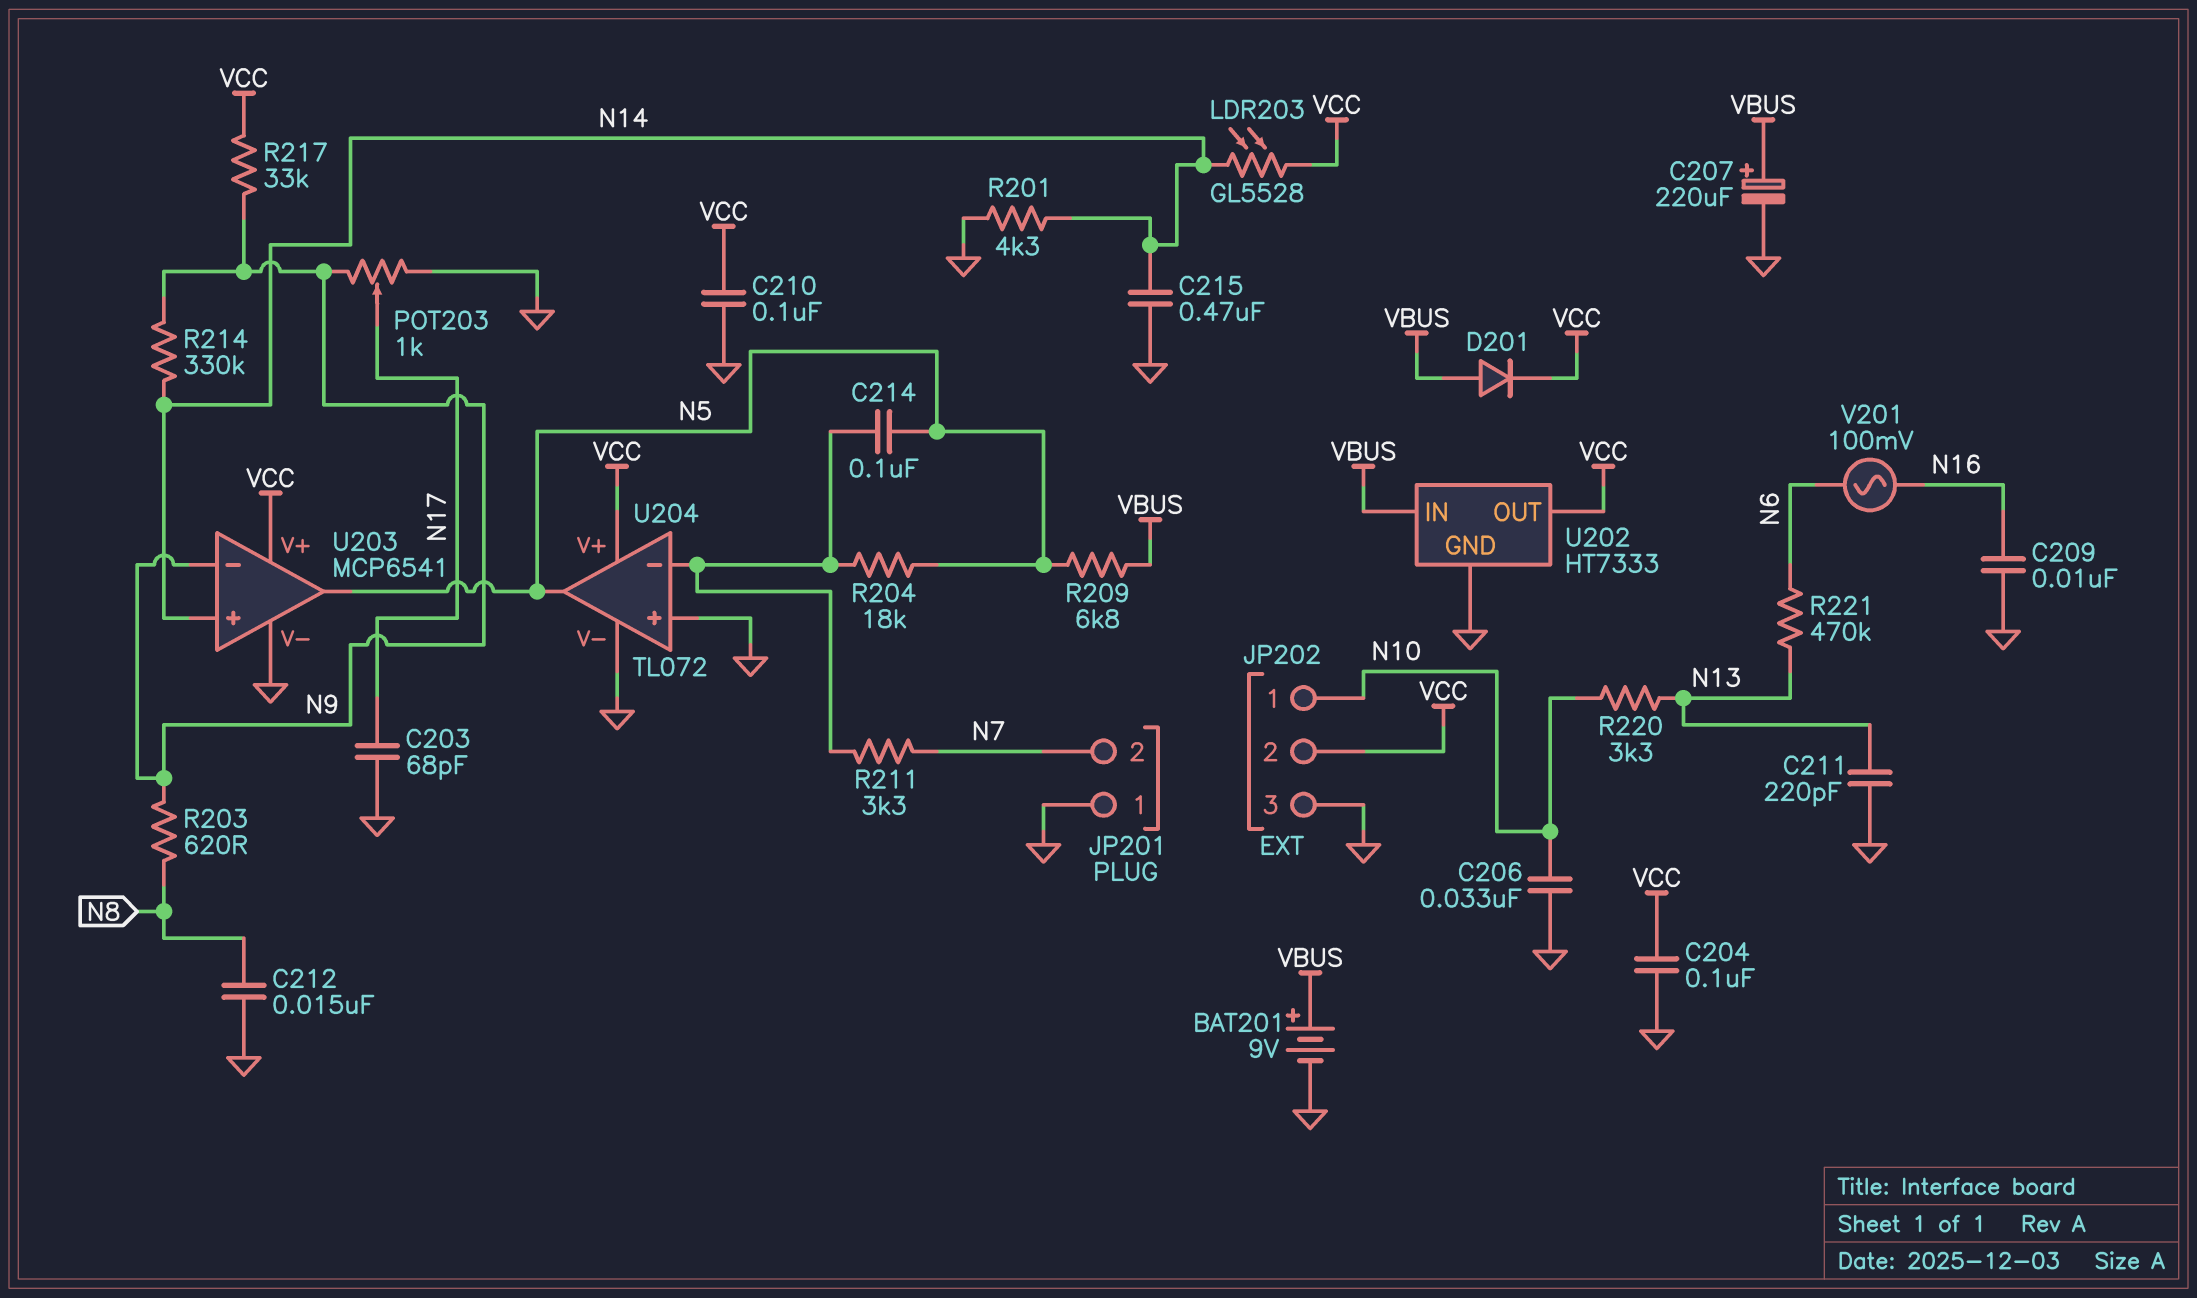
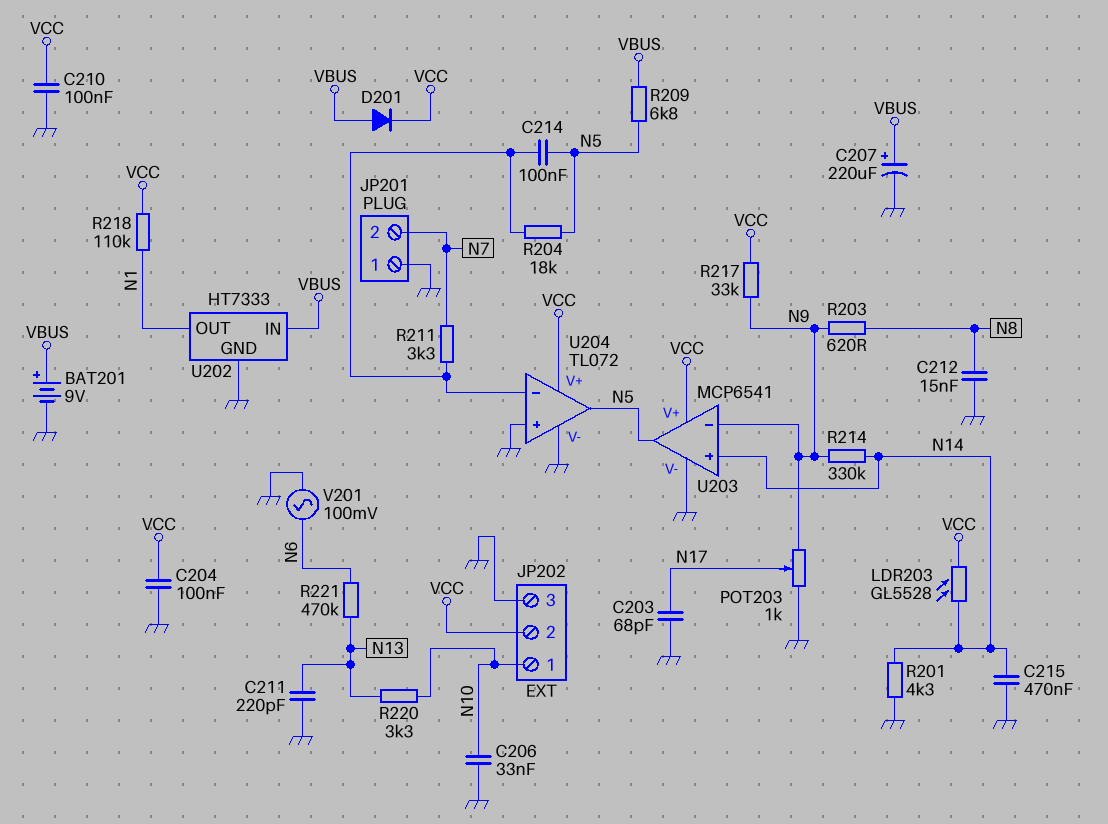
C209: 10nF (GND, N16) -> none
R218: none -> 110k (N1, VCC)
U202 pin OUT: VCC -> N1
V201: AC 100mV (N6, N16) -> AC 100mV (GND, N6)

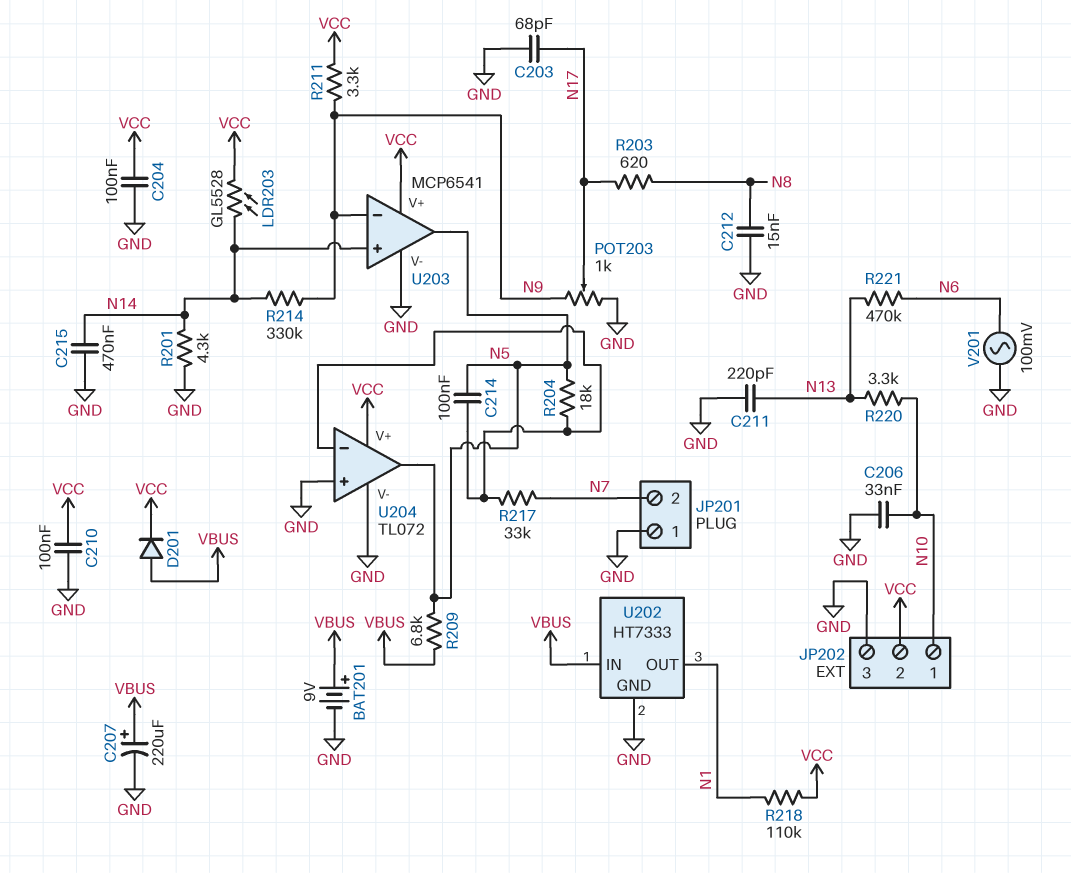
R203: 620 (N8, N9) -> 620 (N8, N17)
R211: 3.3k (N7, U204/in-) -> 3.3k (N9, VCC)
R217: 33k (N9, VCC) -> 33k (N7, U204/in-)

